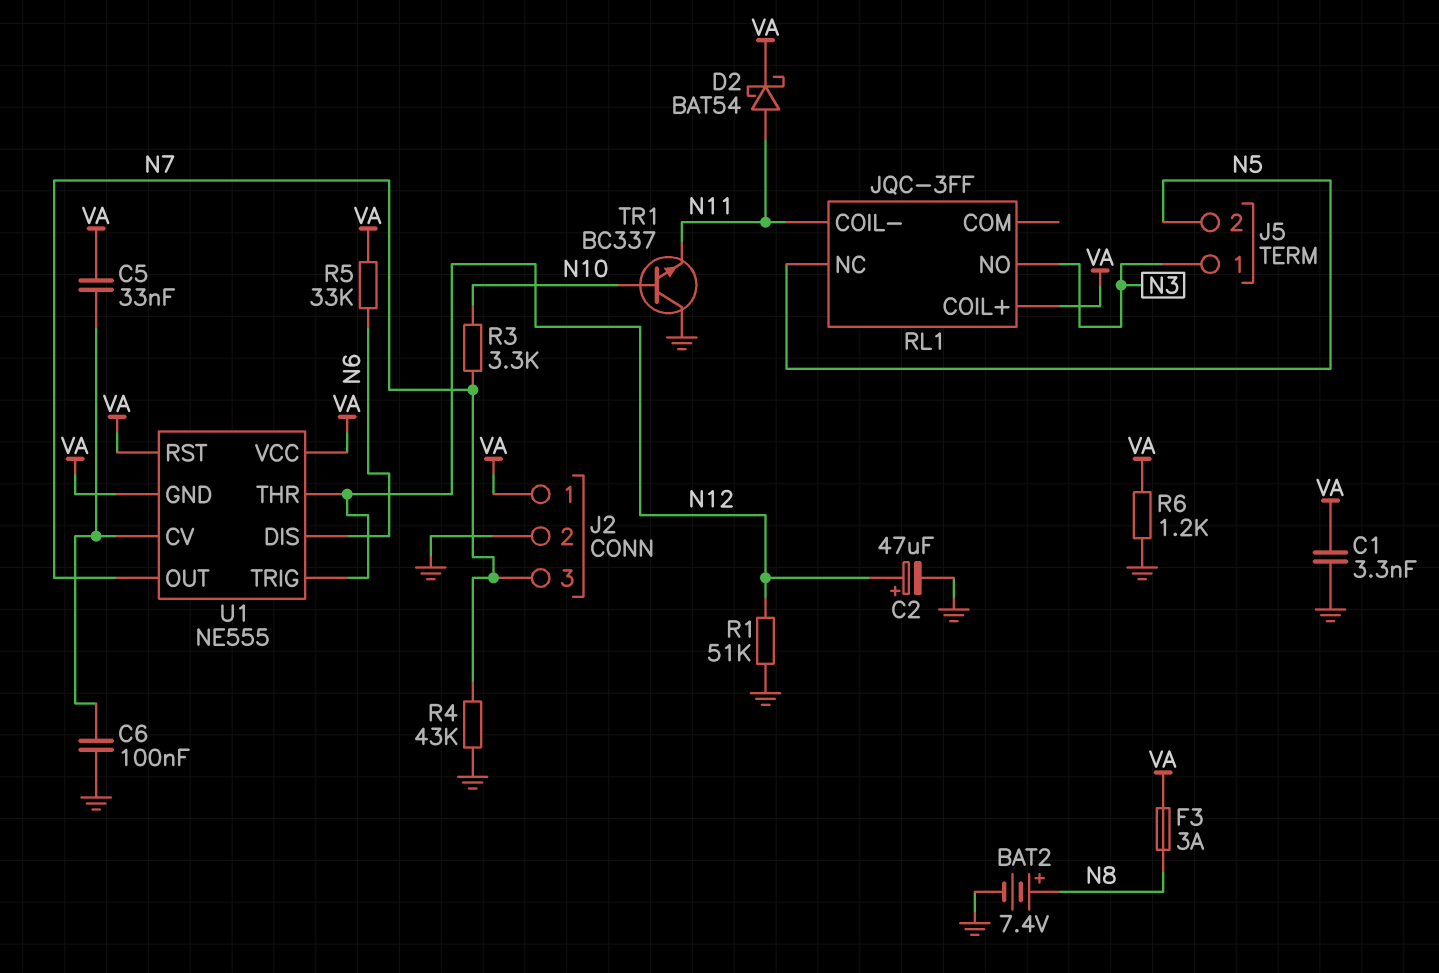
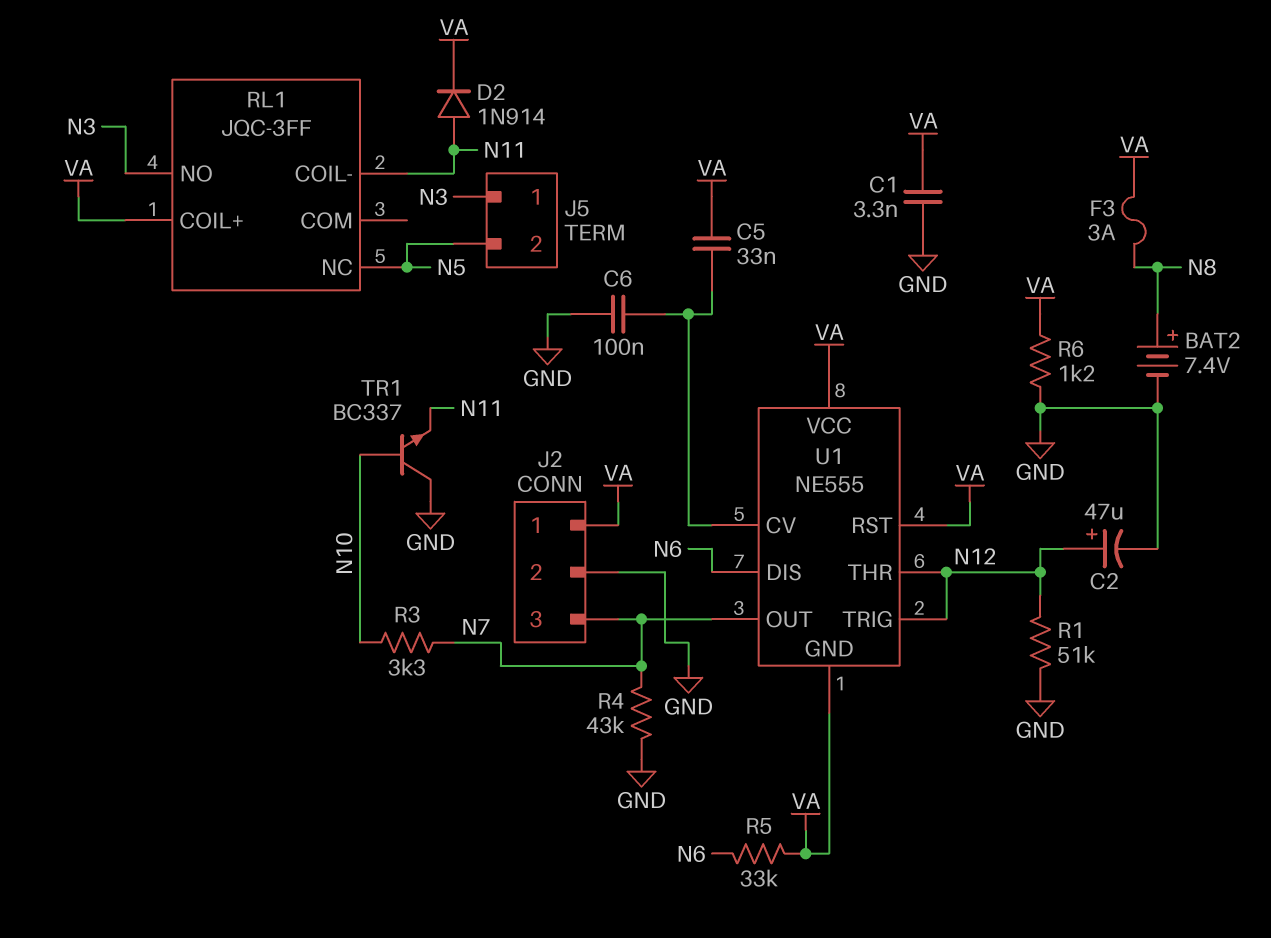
D2: schottky BAT54 (A N11, K VA) -> diode 1N914 (A N11, K VA)

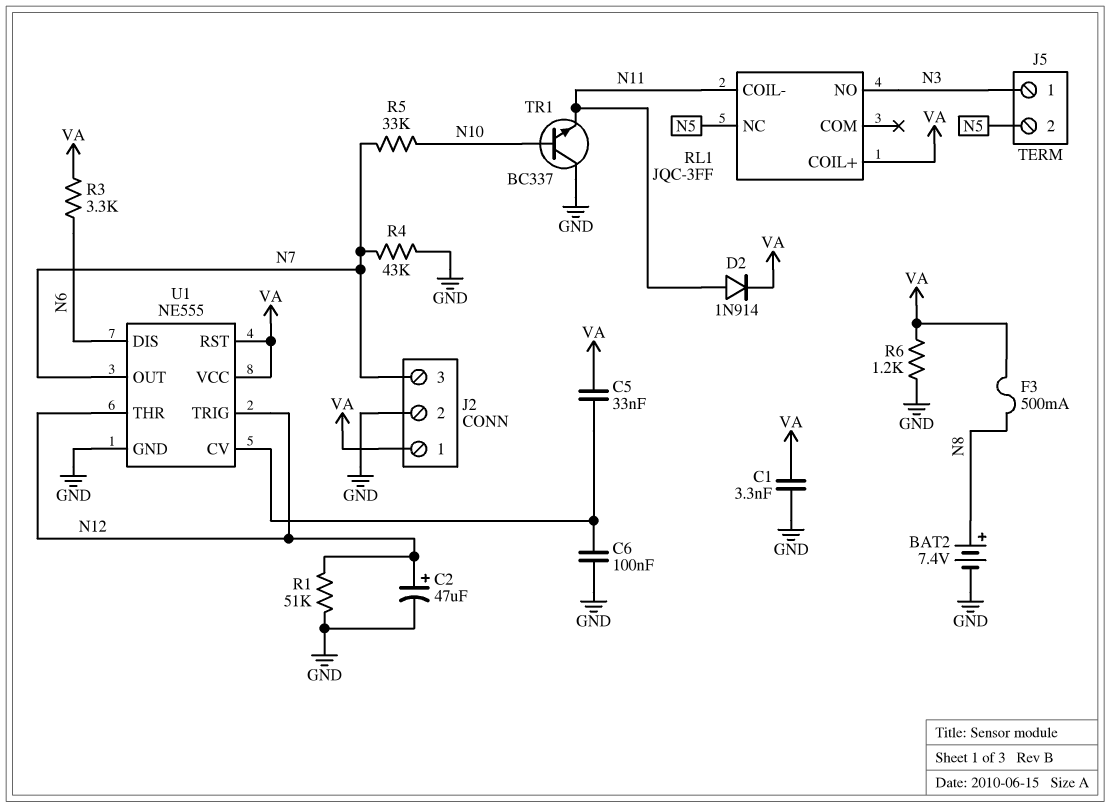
F3: 3A (N8, VA) -> 500mA (N8, VA)
R3: 3.3k (N7, N10) -> 3.3k (N6, VA)
R5: 33k (N6, VA) -> 33k (N7, N10)
U1 pin GND: VA -> GND

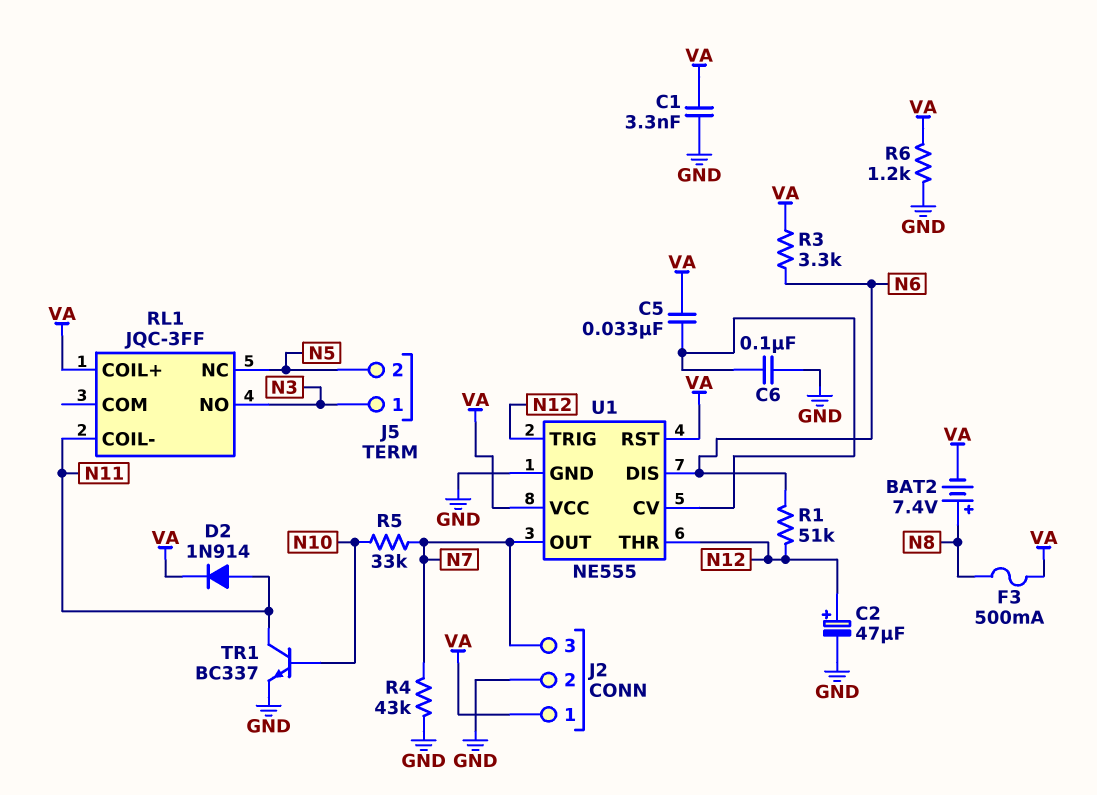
BAT2: 7.4V (plus N8, minus GND) -> 7.4V (plus N8, minus VA)
R1: 51k (GND, N12) -> 51k (N6, N12)
TR1: NPN BC337 (B N10, C GND, E N11) -> NPN BC337 (B N10, C N11, E GND)

